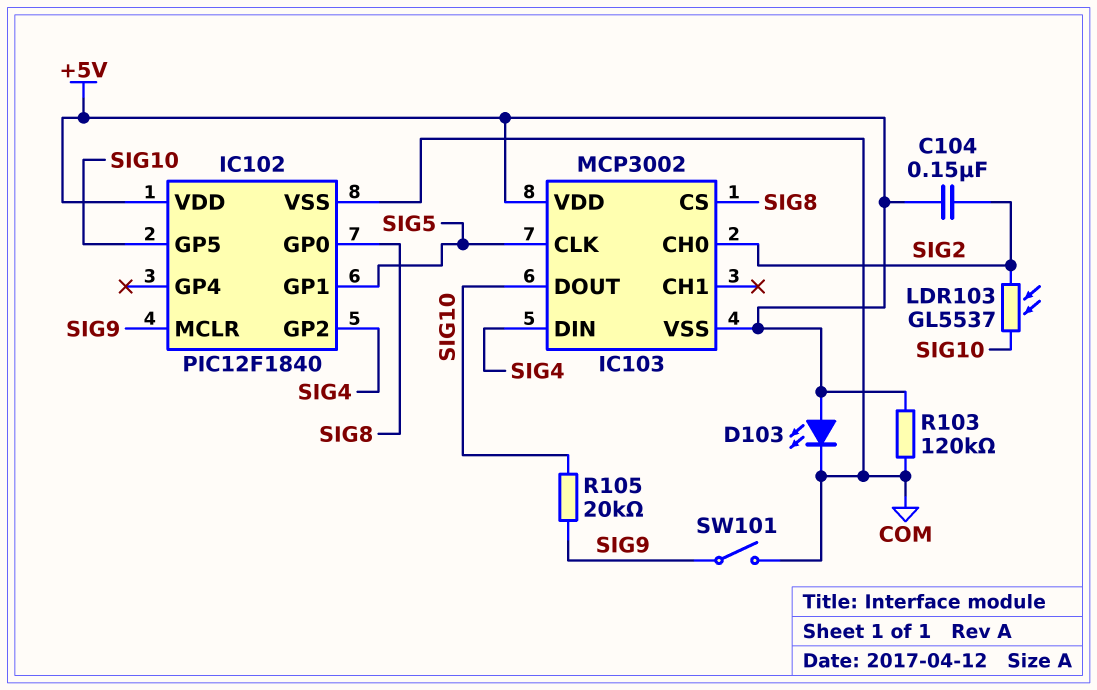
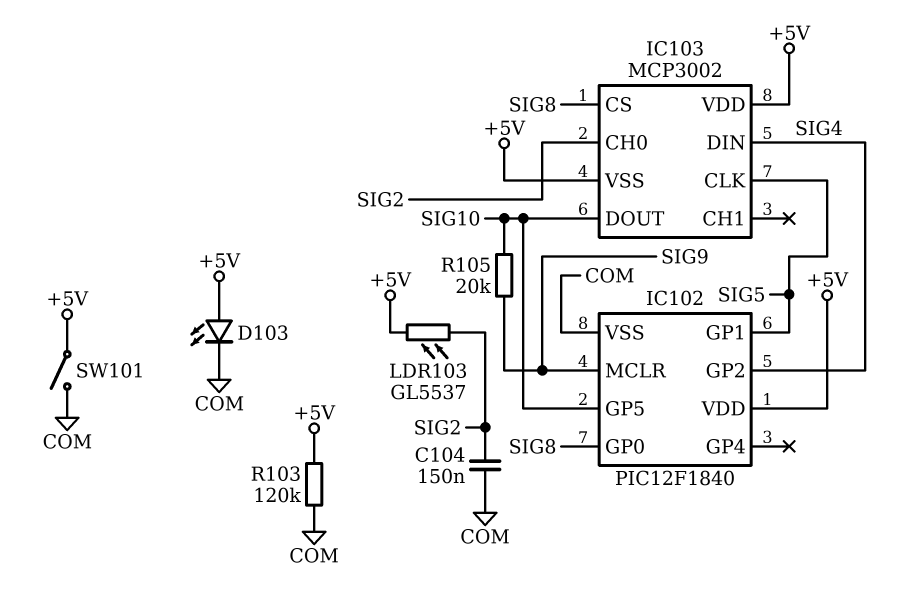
C104: 150nF (+5V, SIG2) -> 150nF (COM, SIG2)
LDR103: GL5537 (SIG2, SIG10) -> GL5537 (+5V, SIG2)
SW101: switch (COM, SIG9) -> switch (+5V, COM)

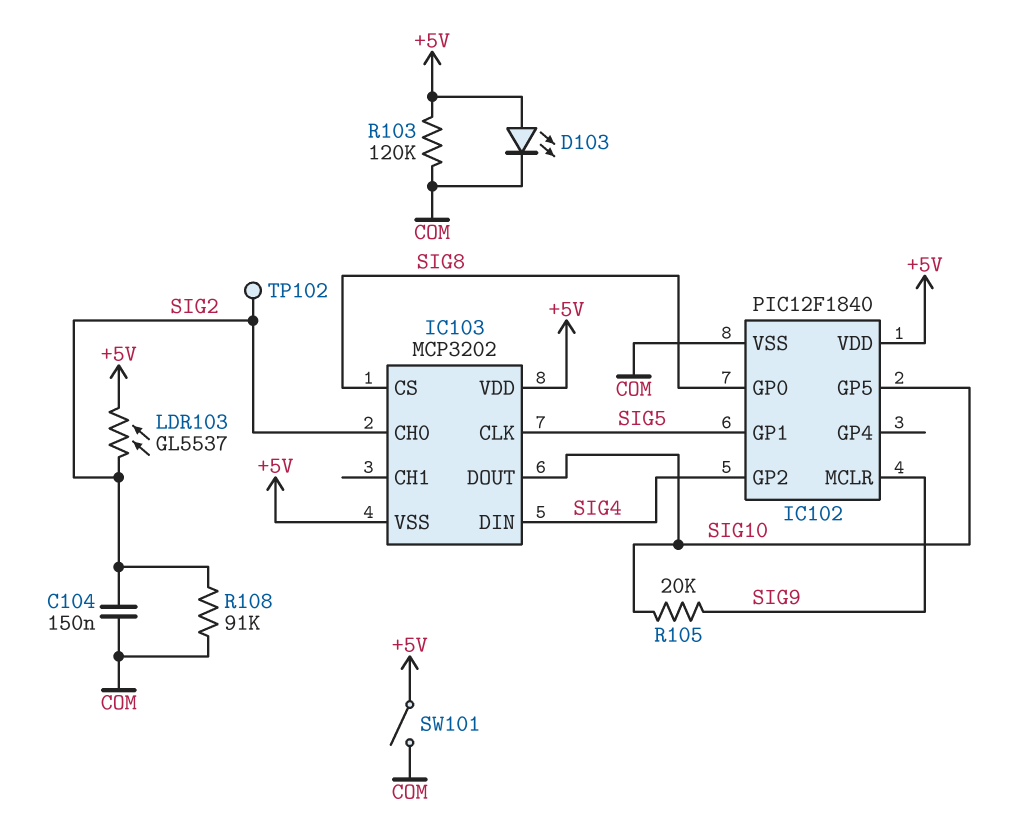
IC103: MCP3002 -> MCP3202
R108: none -> 91k (COM, SIG2)
TP102: none -> test point (SIG2)

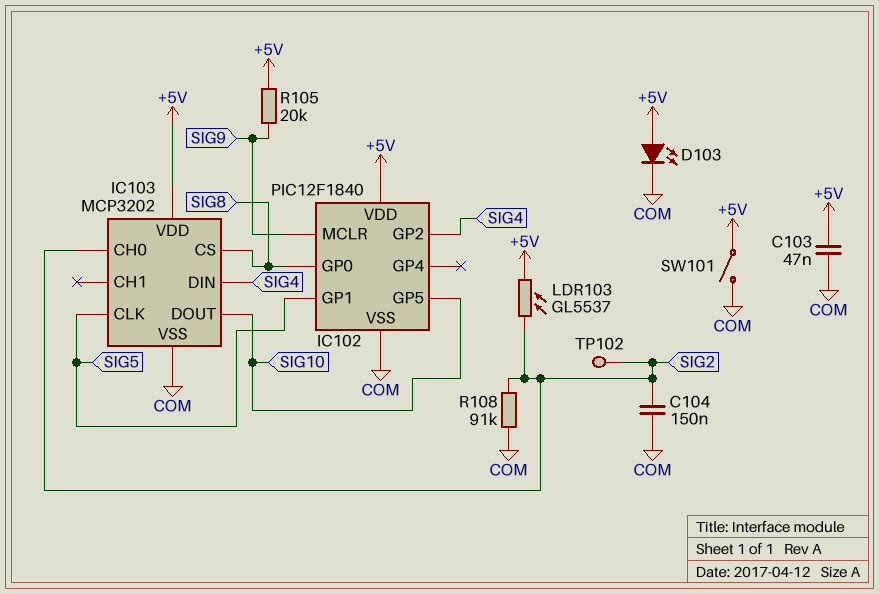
C103: none -> 47nF (+5V, COM)
IC103 pin VSS: +5V -> COM
R103: 120k (+5V, COM) -> none
R105: 20k (SIG9, SIG10) -> 20k (+5V, SIG9)

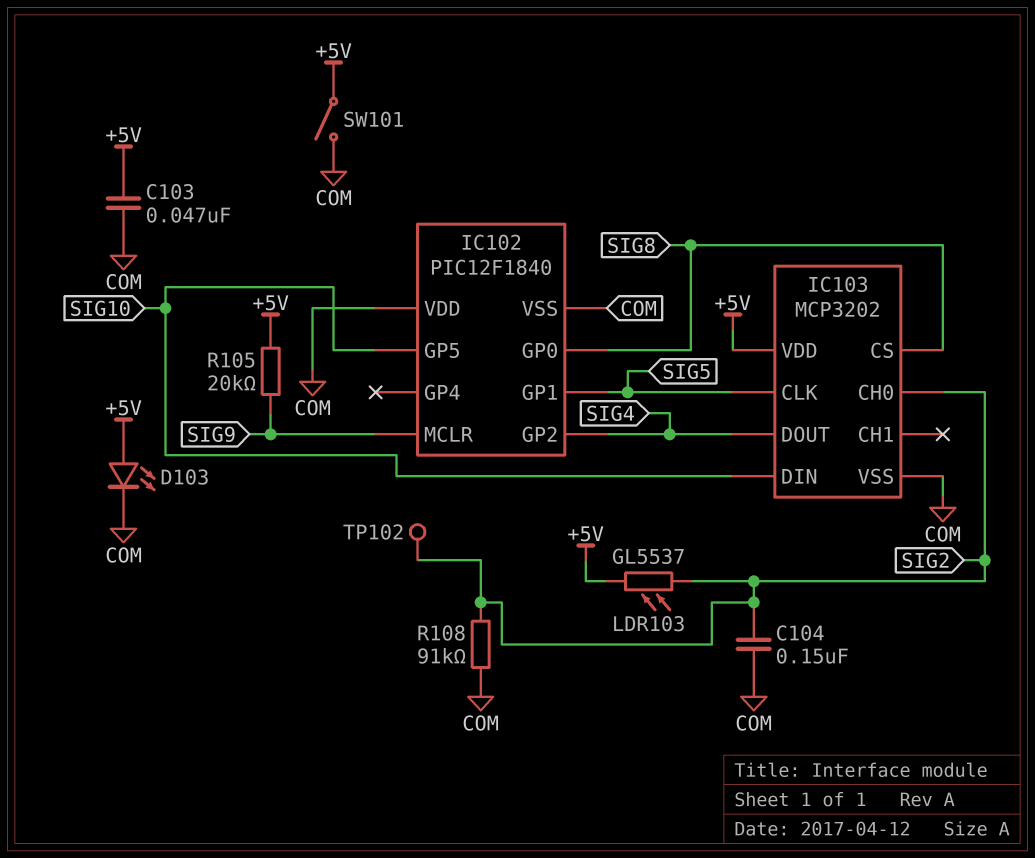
IC102 pin VDD: +5V -> COM
IC103 pin DIN: SIG4 -> SIG10
IC103 pin DOUT: SIG10 -> SIG4

